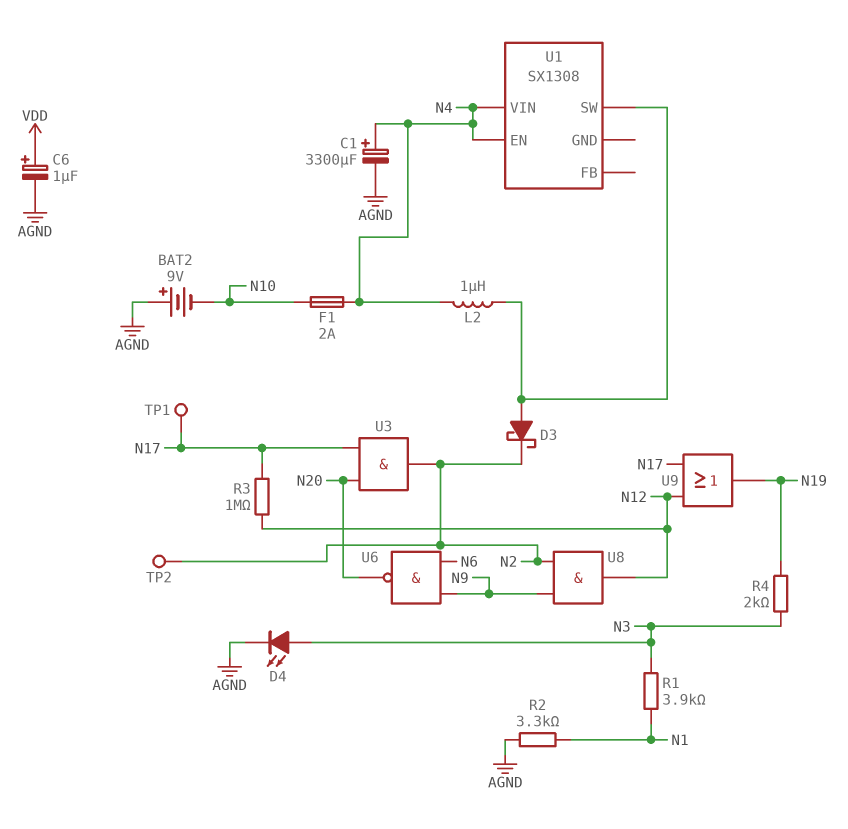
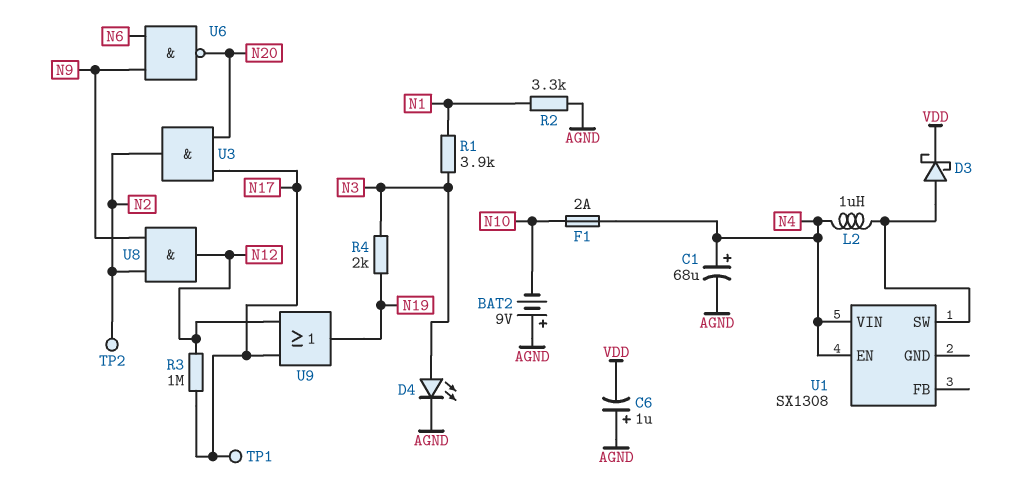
C1: 3300uF (plus N4, minus AGND) -> 68uF (plus N4, minus AGND)
C6: 1uF (plus VDD, minus AGND) -> 1uF (plus AGND, minus VDD)
D3: schottky (A U1/SW, K N2) -> schottky (A U1/SW, K VDD)

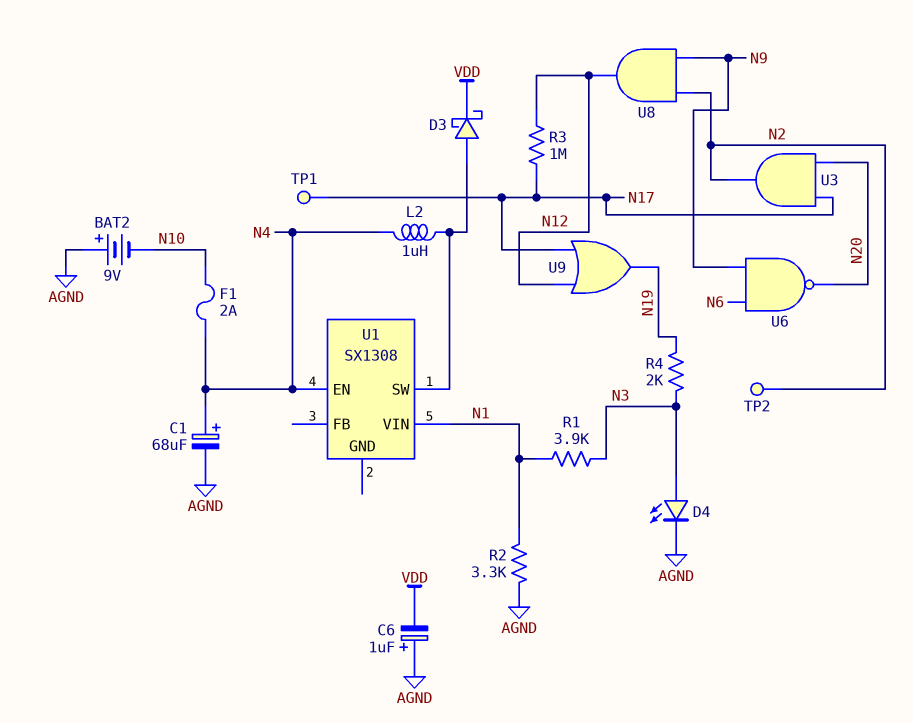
U1 pin VIN: N4 -> N1

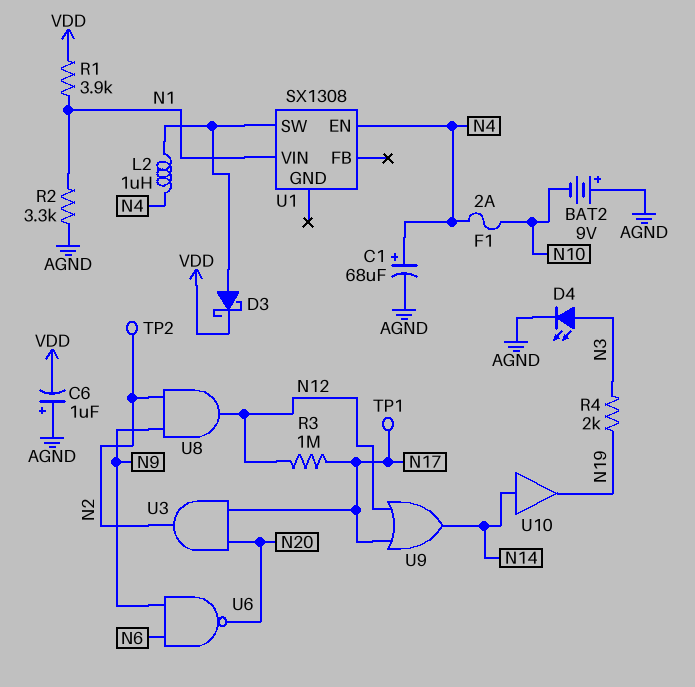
R1: 3.9k (N1, N3) -> 3.9k (N1, VDD)
U9: OR (in N12, in N17, out N19) -> OR (in N12, in N17, out N14)
U10: none -> buffer (in N14, out N19)

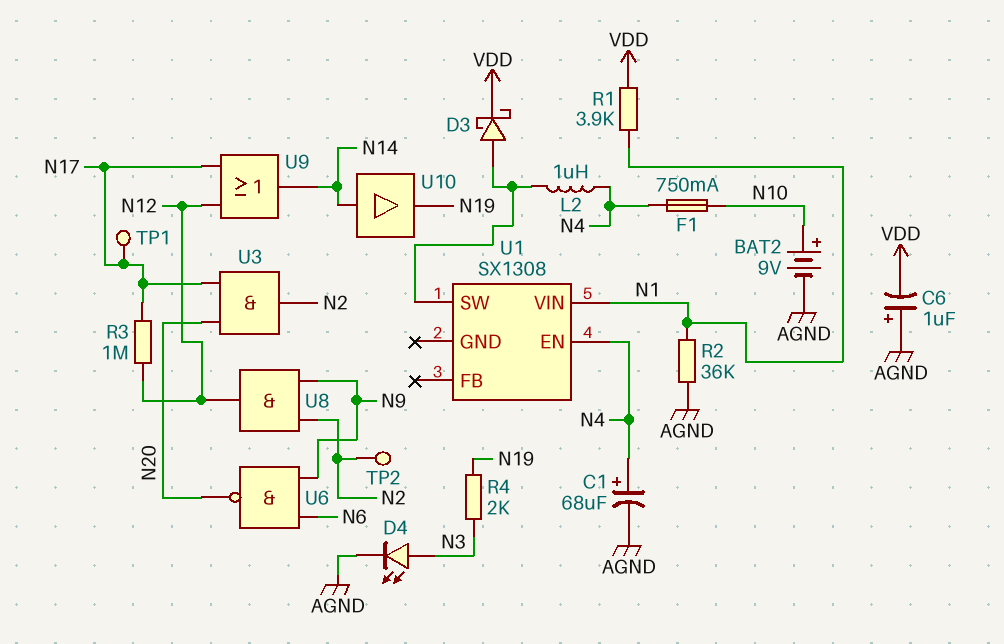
BAT2: 9V (plus AGND, minus N10) -> 9V (plus N10, minus AGND)
F1: 2A (N4, N10) -> 750mA (N4, N10)
R2: 3.3k (AGND, N1) -> 36k (AGND, N1)

